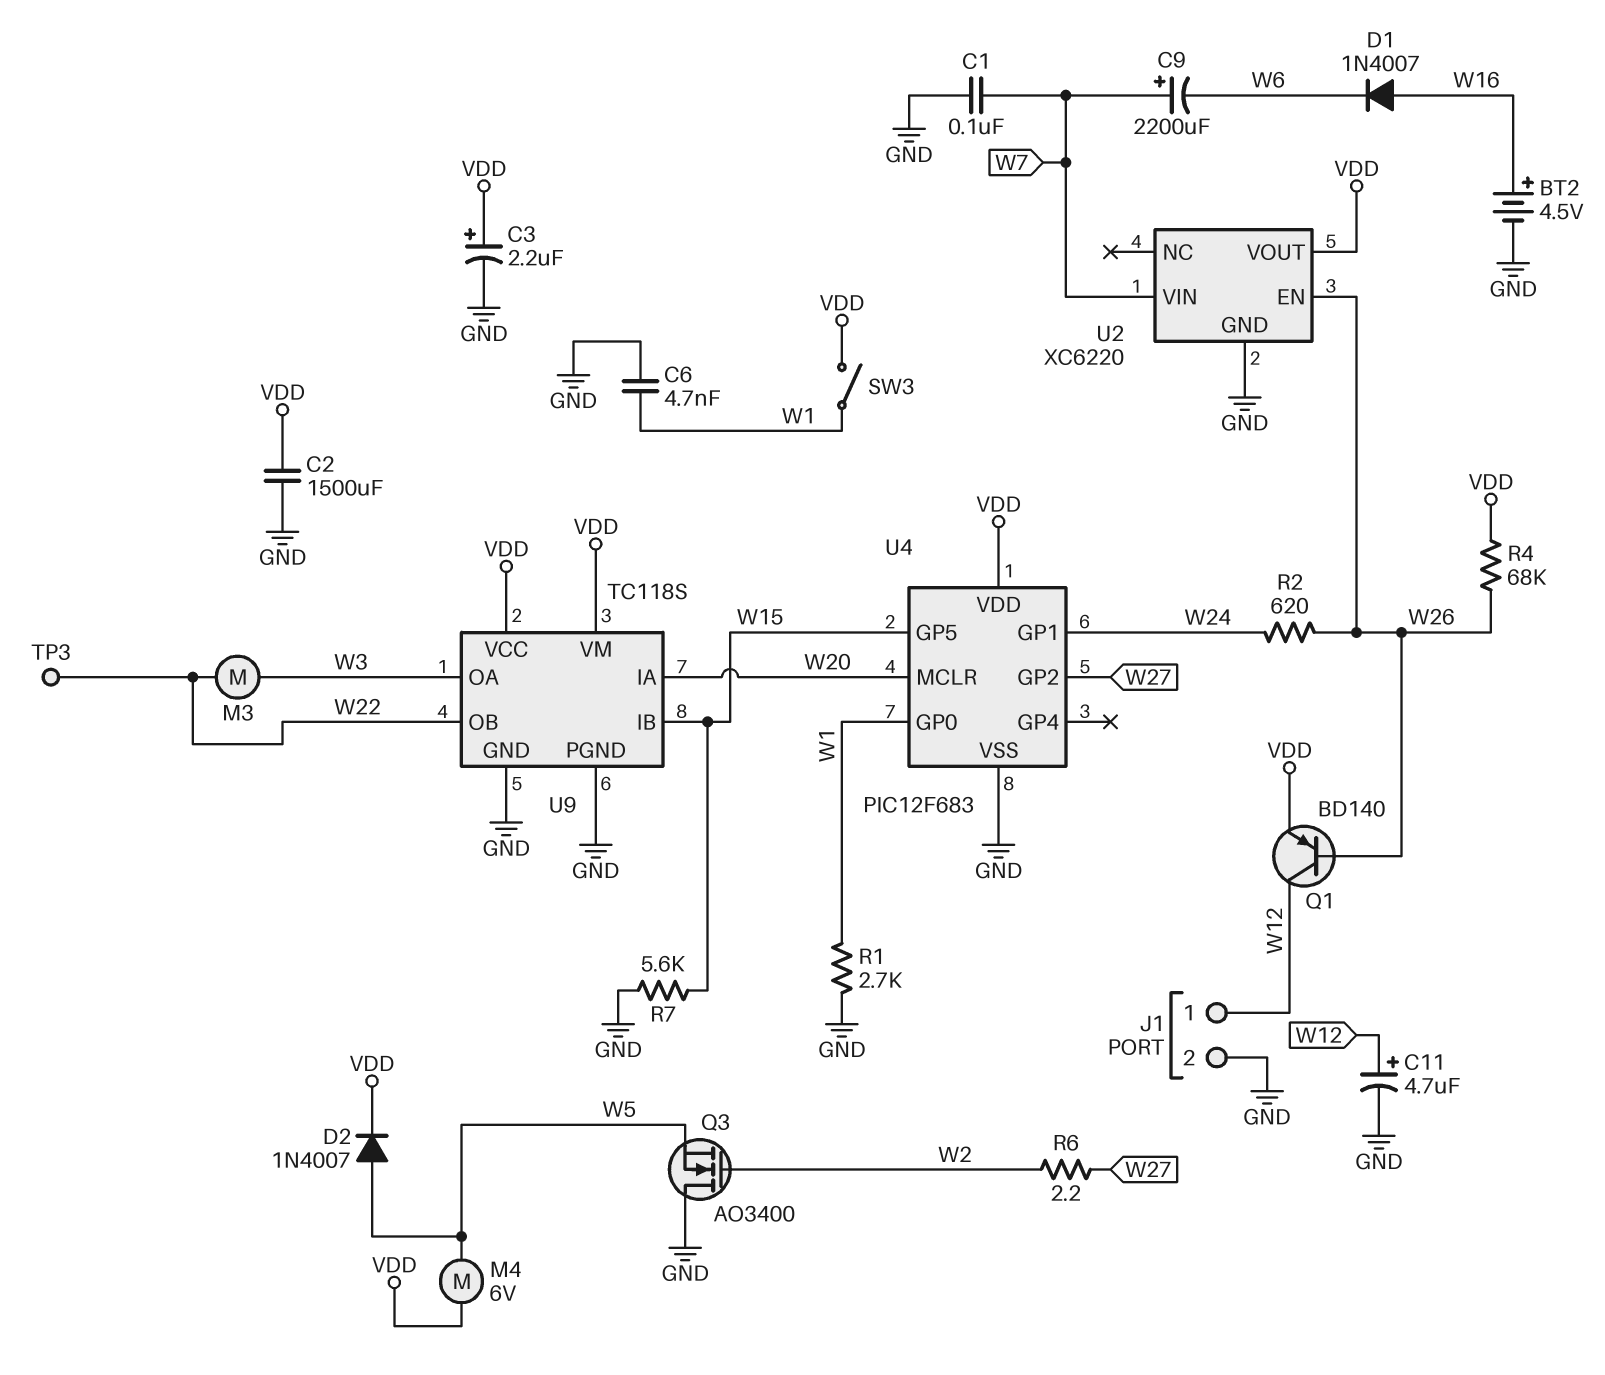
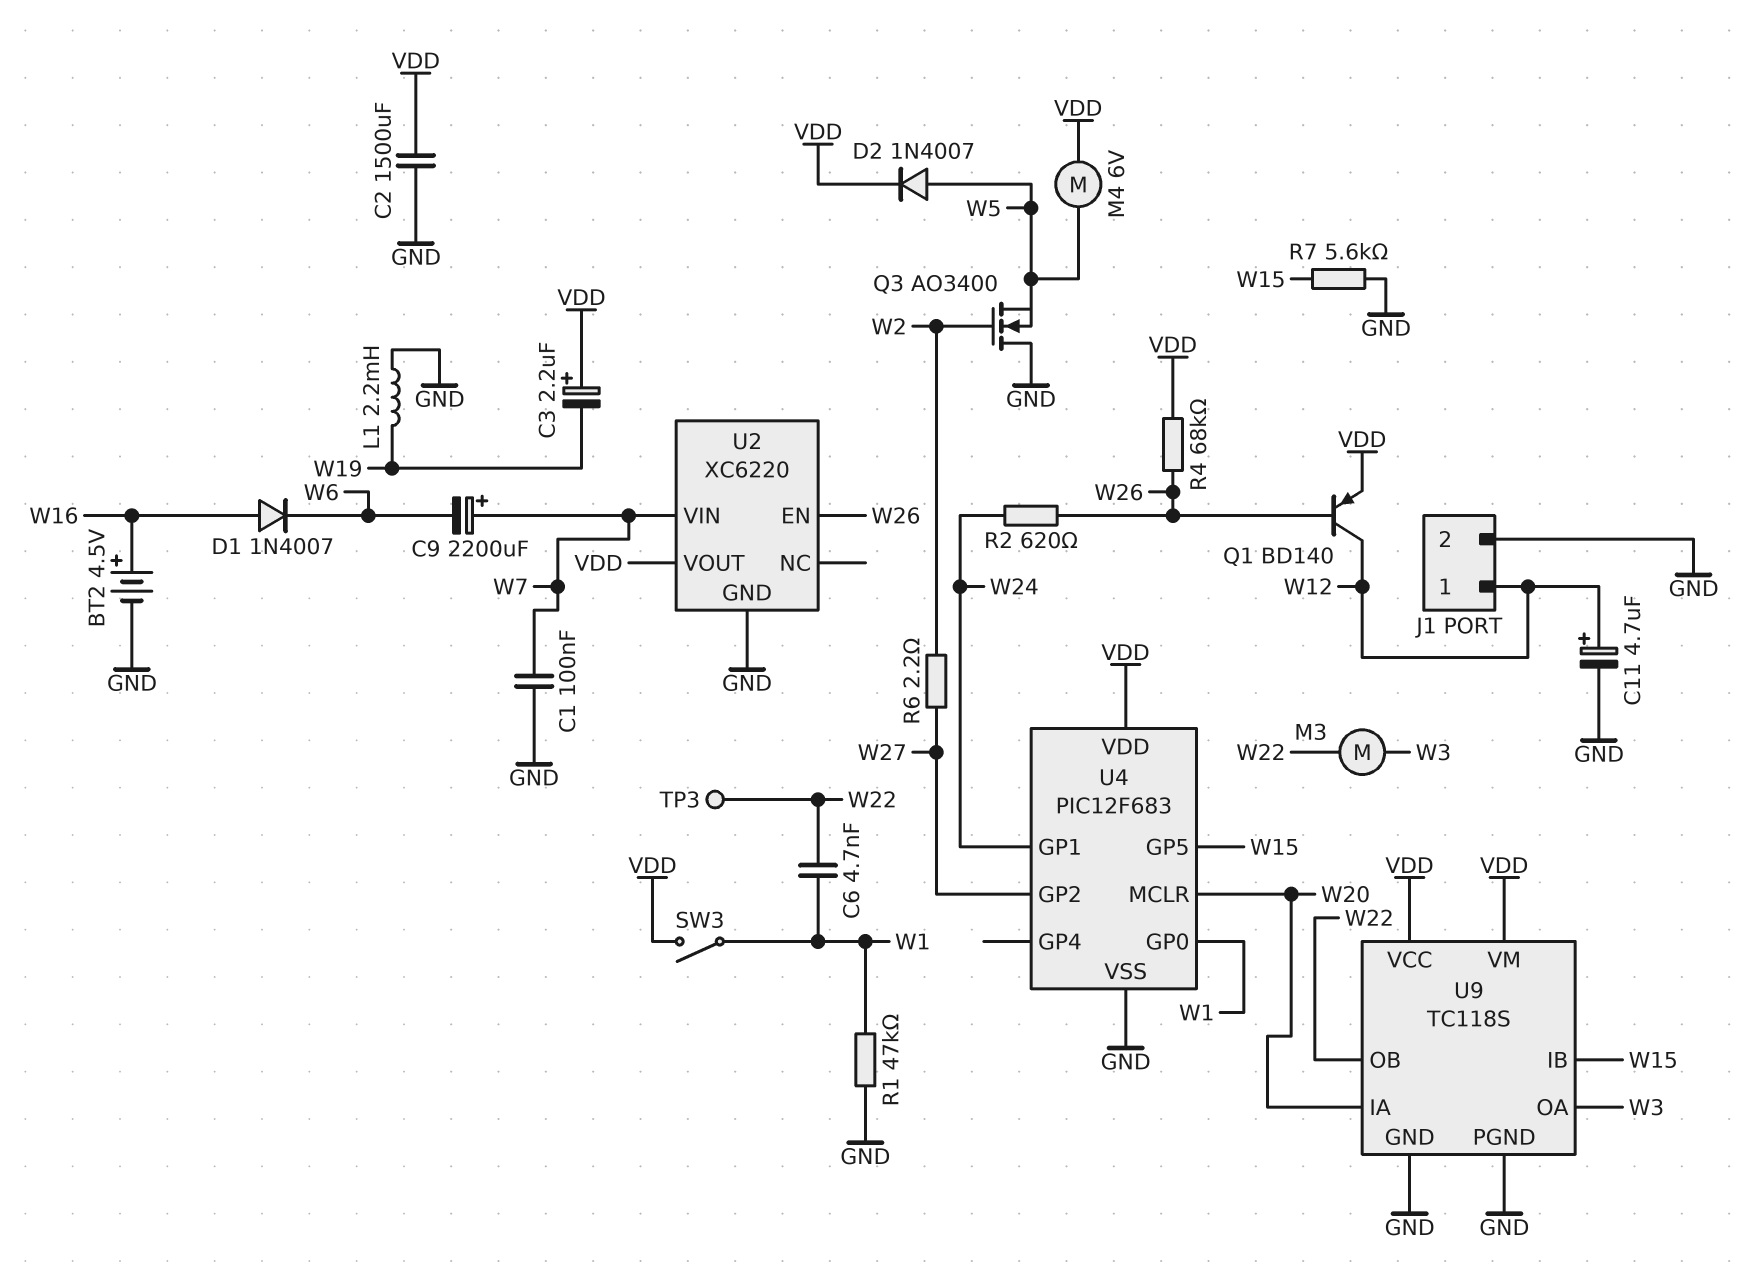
C3: 2.2uF (plus VDD, minus GND) -> 2.2uF (plus VDD, minus W19)
C6: 4.7nF (GND, W1) -> 4.7nF (W1, W22)
L1: none -> 2.2mH (GND, W19)
R1: 2.7k (GND, W1) -> 47k (GND, W1)

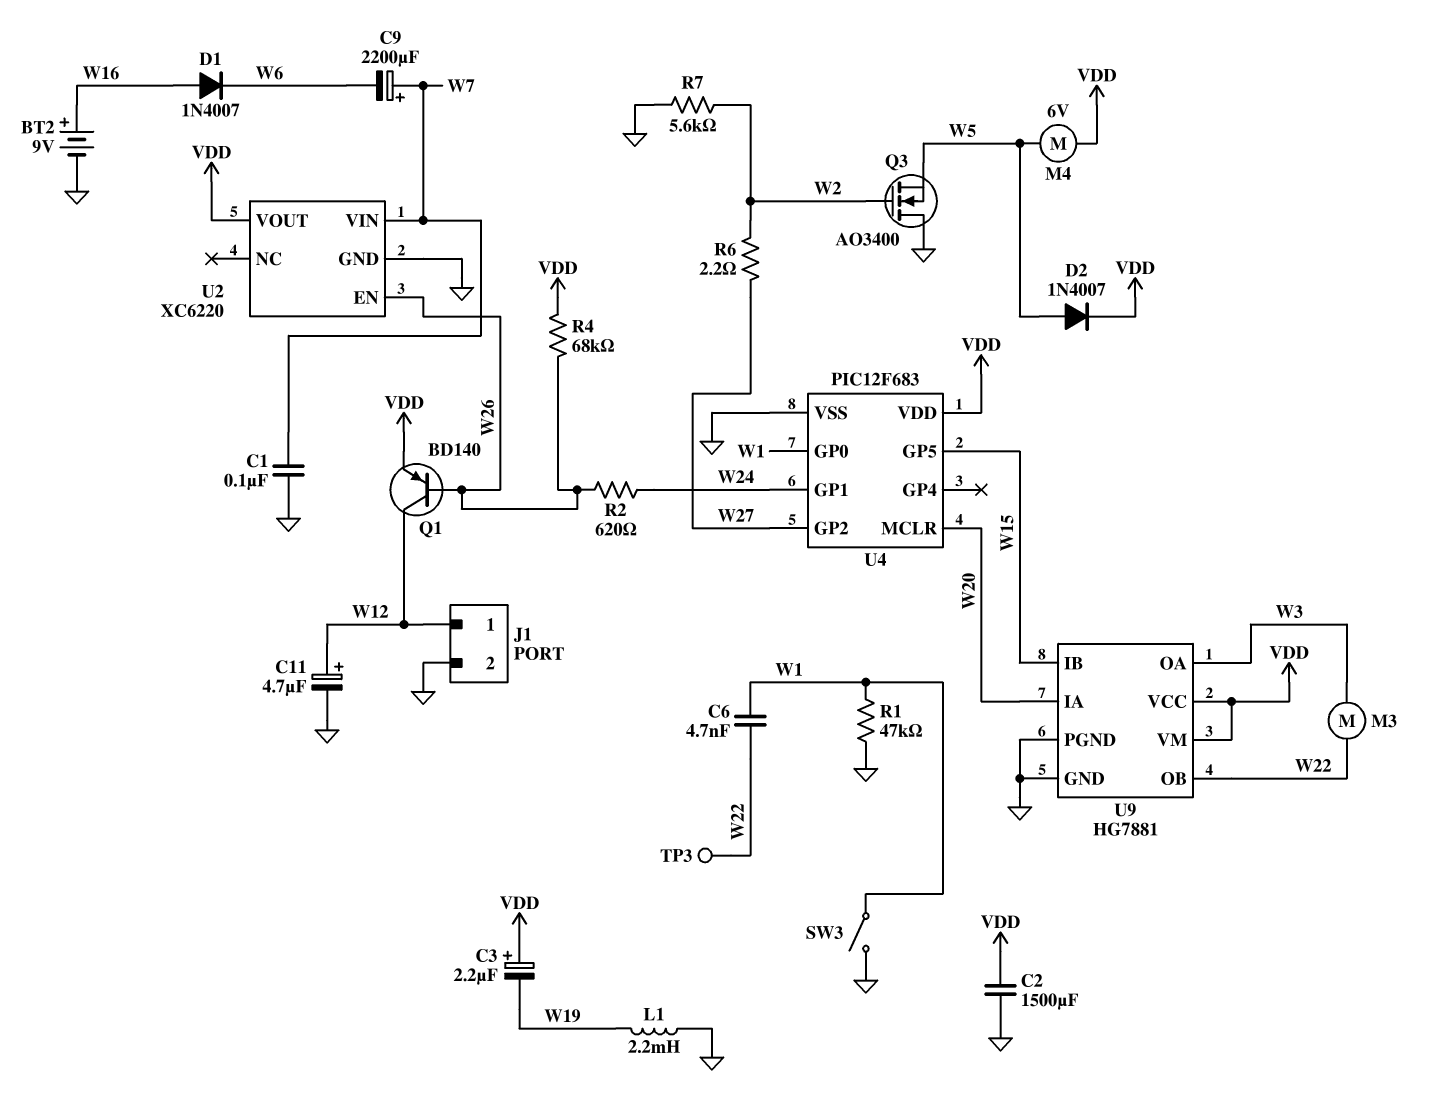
BT2: 4.5V (plus W16, minus GND) -> 9V (plus W16, minus GND)
R7: 5.6k (GND, W15) -> 5.6k (GND, W2)
SW3: switch (VDD, W1) -> switch (GND, W1)
U9: TC118S -> HG7881

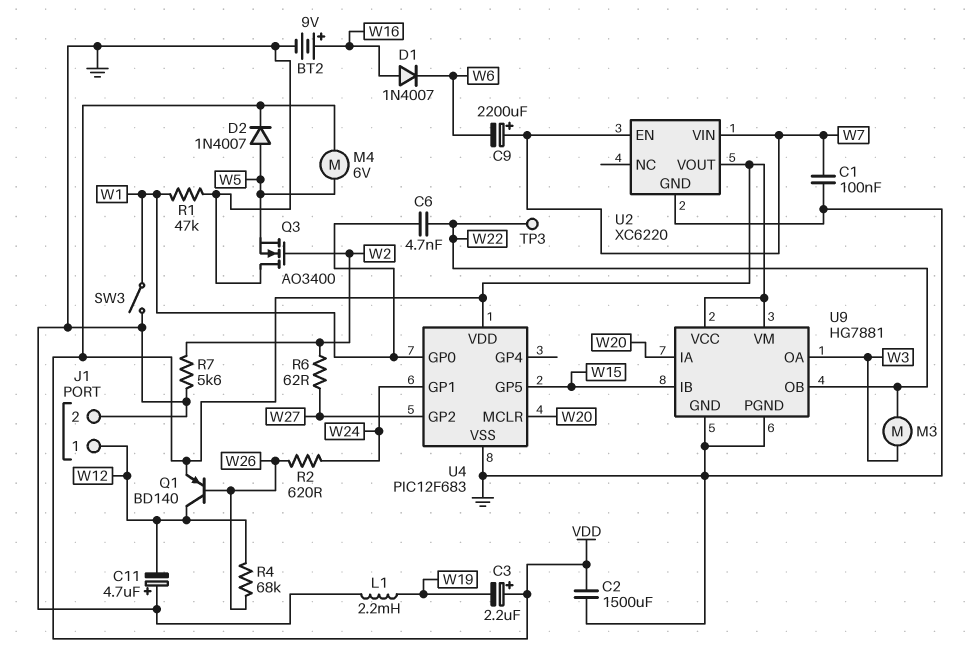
C11: 4.7uF (plus W12, minus GND) -> 4.7uF (plus GND, minus W12)
R4: 68k (VDD, W26) -> 68k (W12, W26)
R6: 2.2 (W2, W27) -> 62 (W2, W27)
U2 pin EN: W26 -> W7

